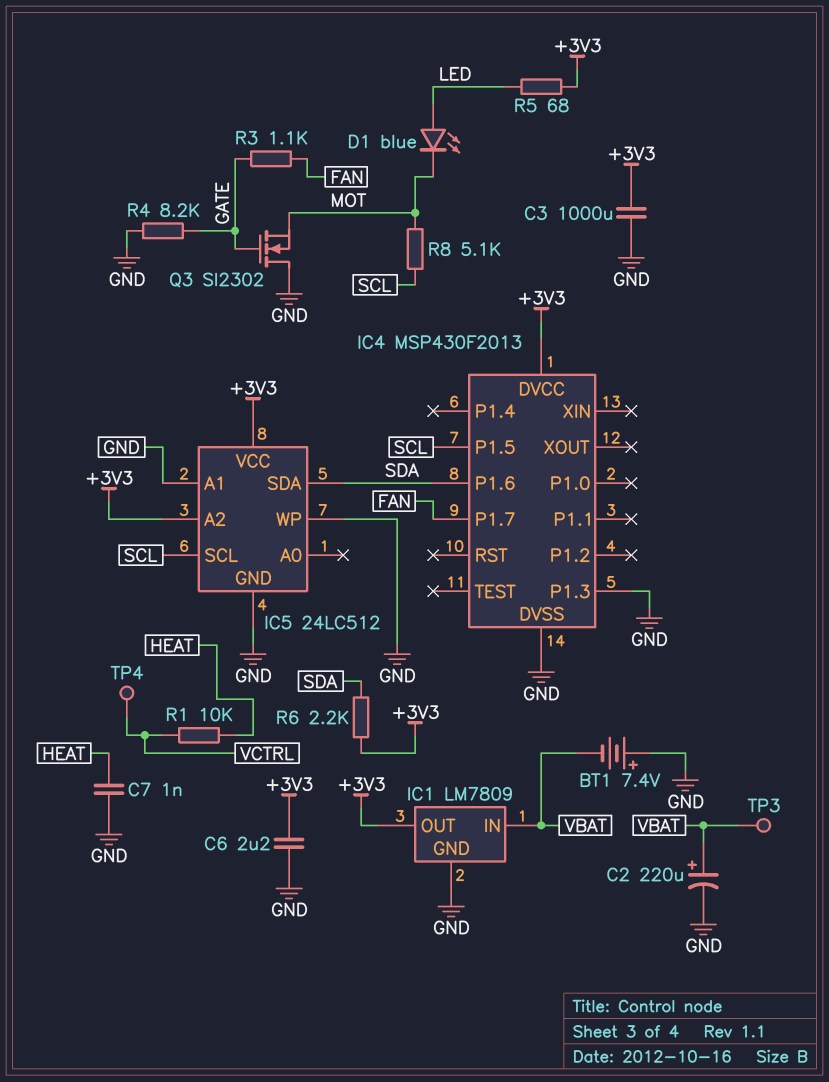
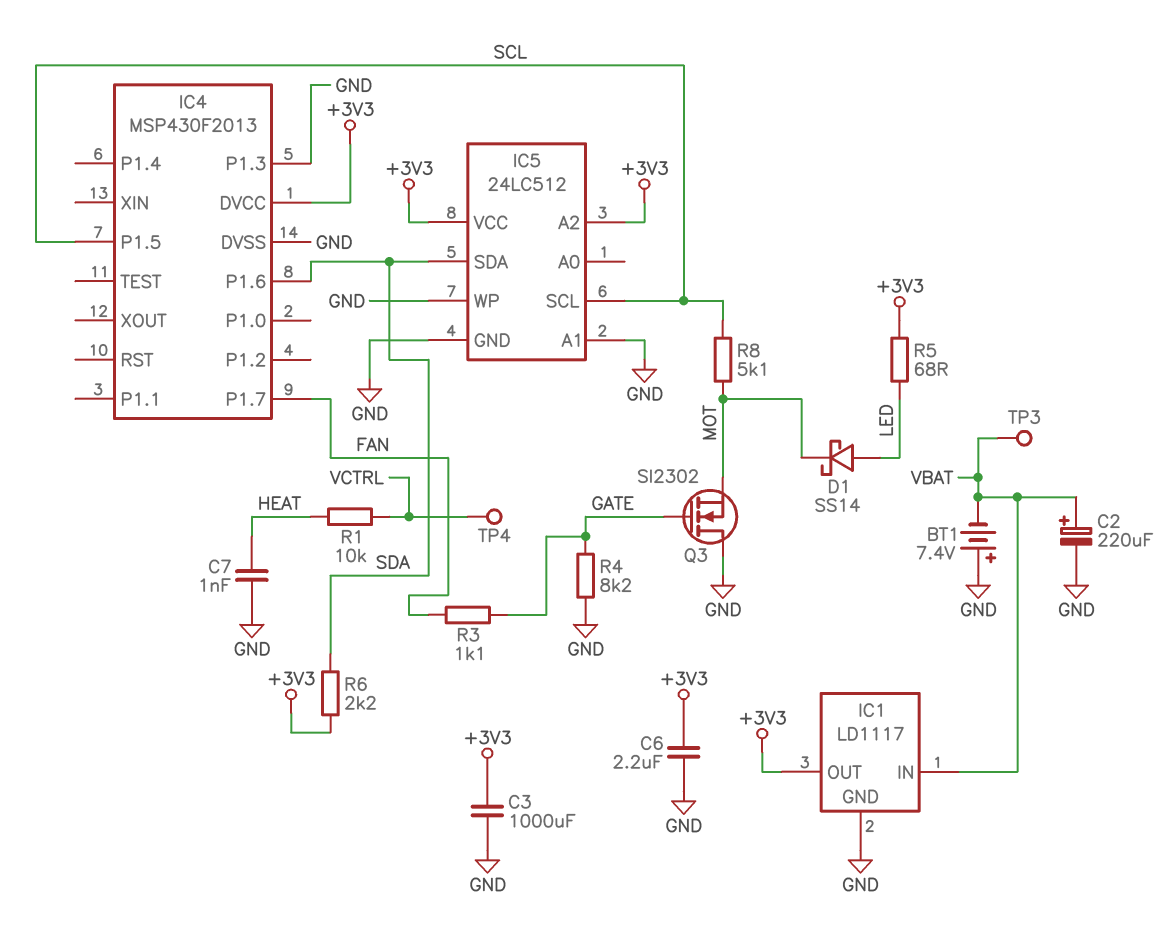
D1: LED blue (A LED, K MOT) -> schottky SS14 (A LED, K MOT)
IC1: LM7809 -> LD1117

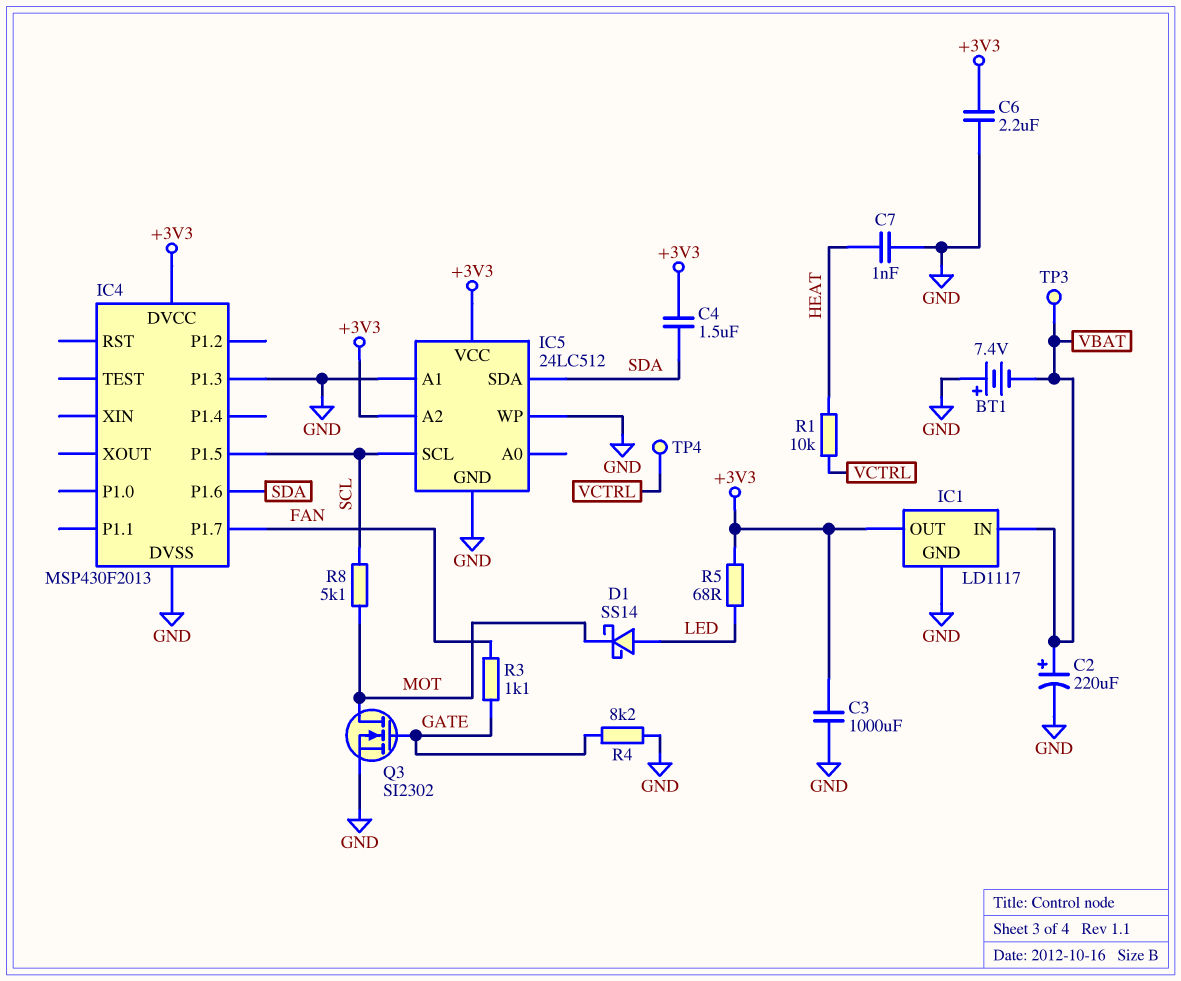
C4: none -> 1.5uF (+3V3, SDA)
Q3: NMOS SI2302 (G GATE, D GND, S MOT) -> NMOS SI2302 (G GATE, D MOT, S GND)
R6: 2.2k (+3V3, SDA) -> none

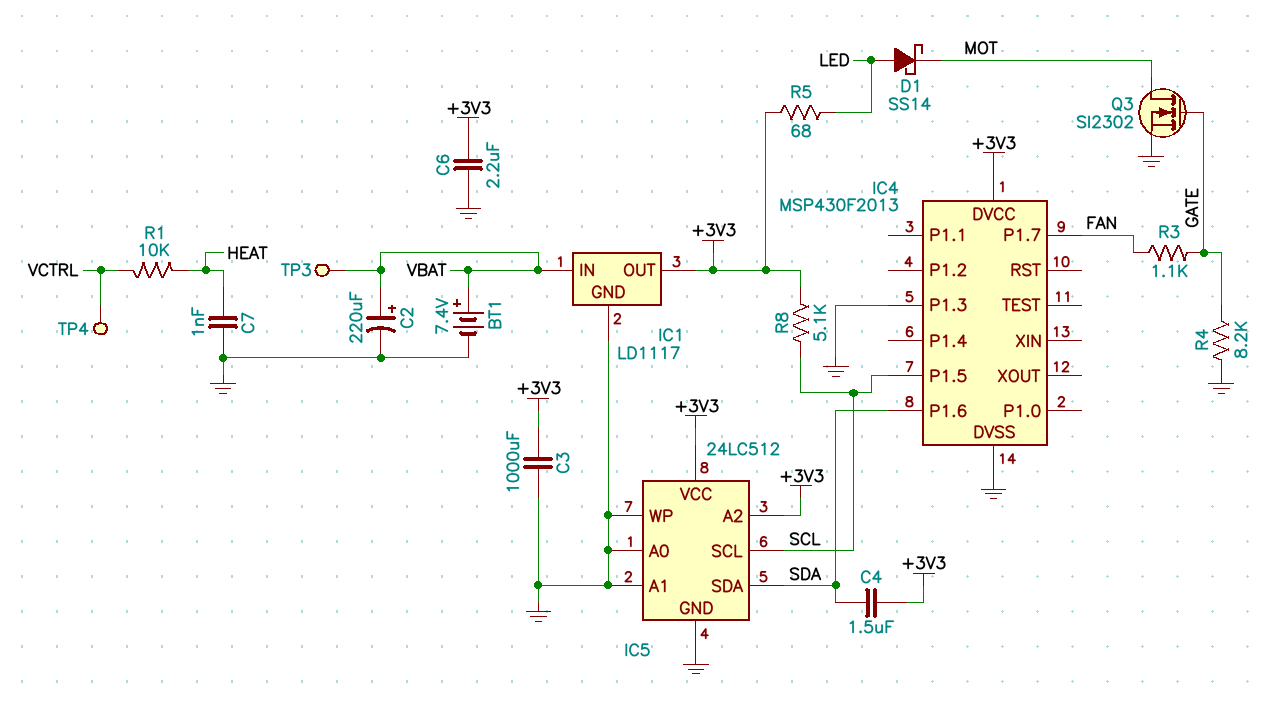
BT1: 7.4V (plus GND, minus VBAT) -> 7.4V (plus VBAT, minus GND)
IC5 pin A0: none -> GND
R8: 5.1k (MOT, SCL) -> 5.1k (+3V3, SCL)

